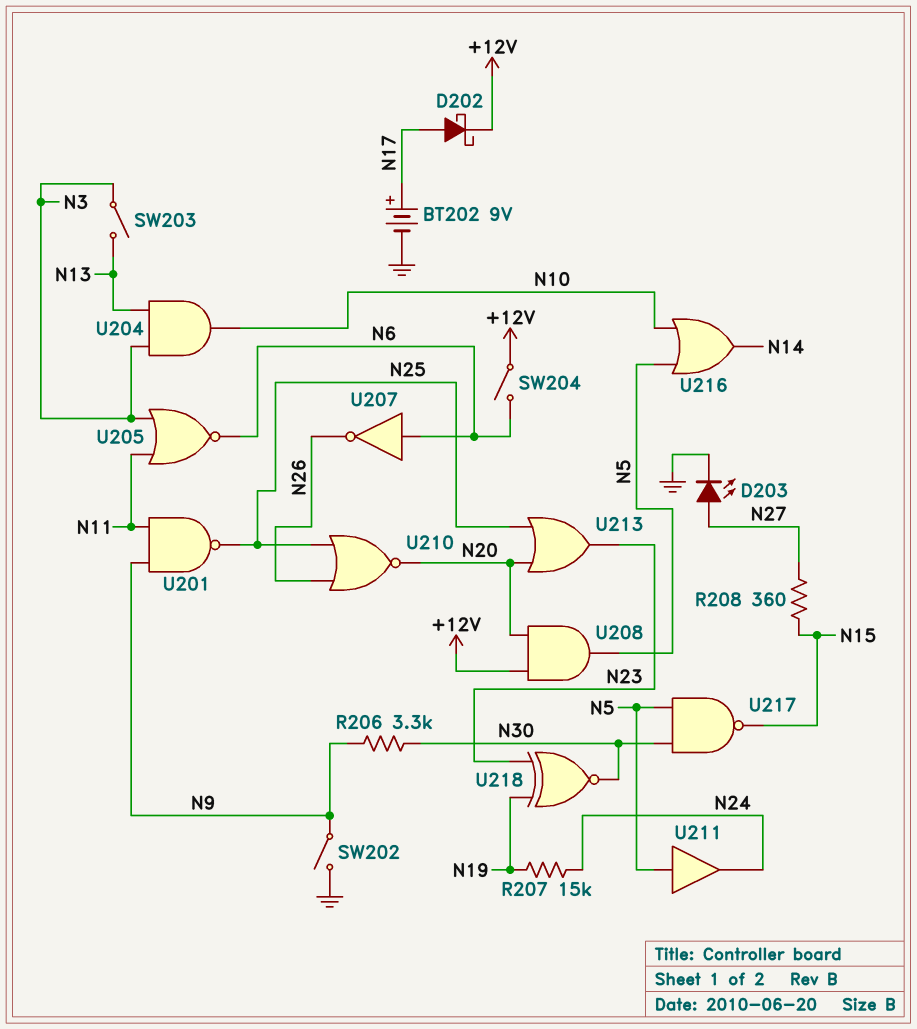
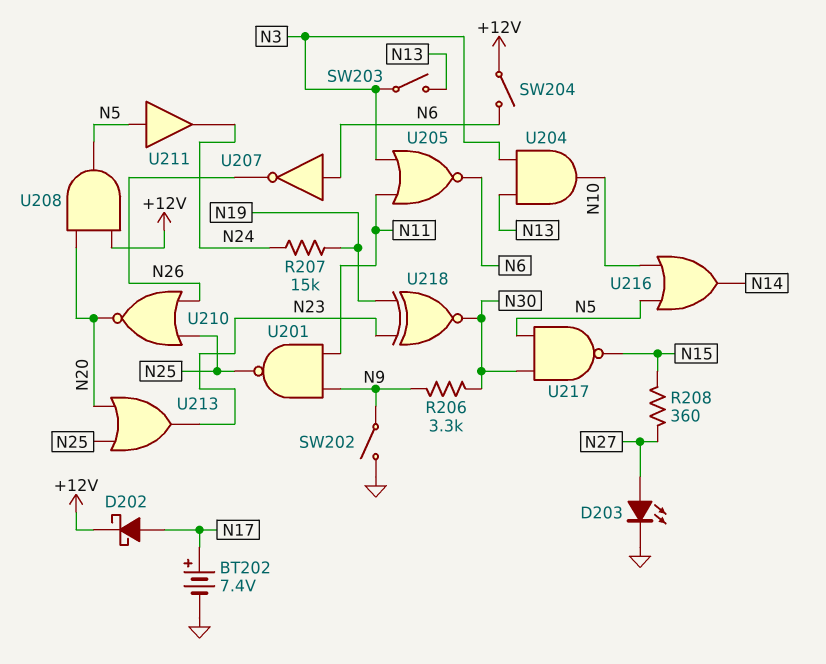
BT202: 9V (plus N17, minus GND) -> 7.4V (plus N17, minus GND)

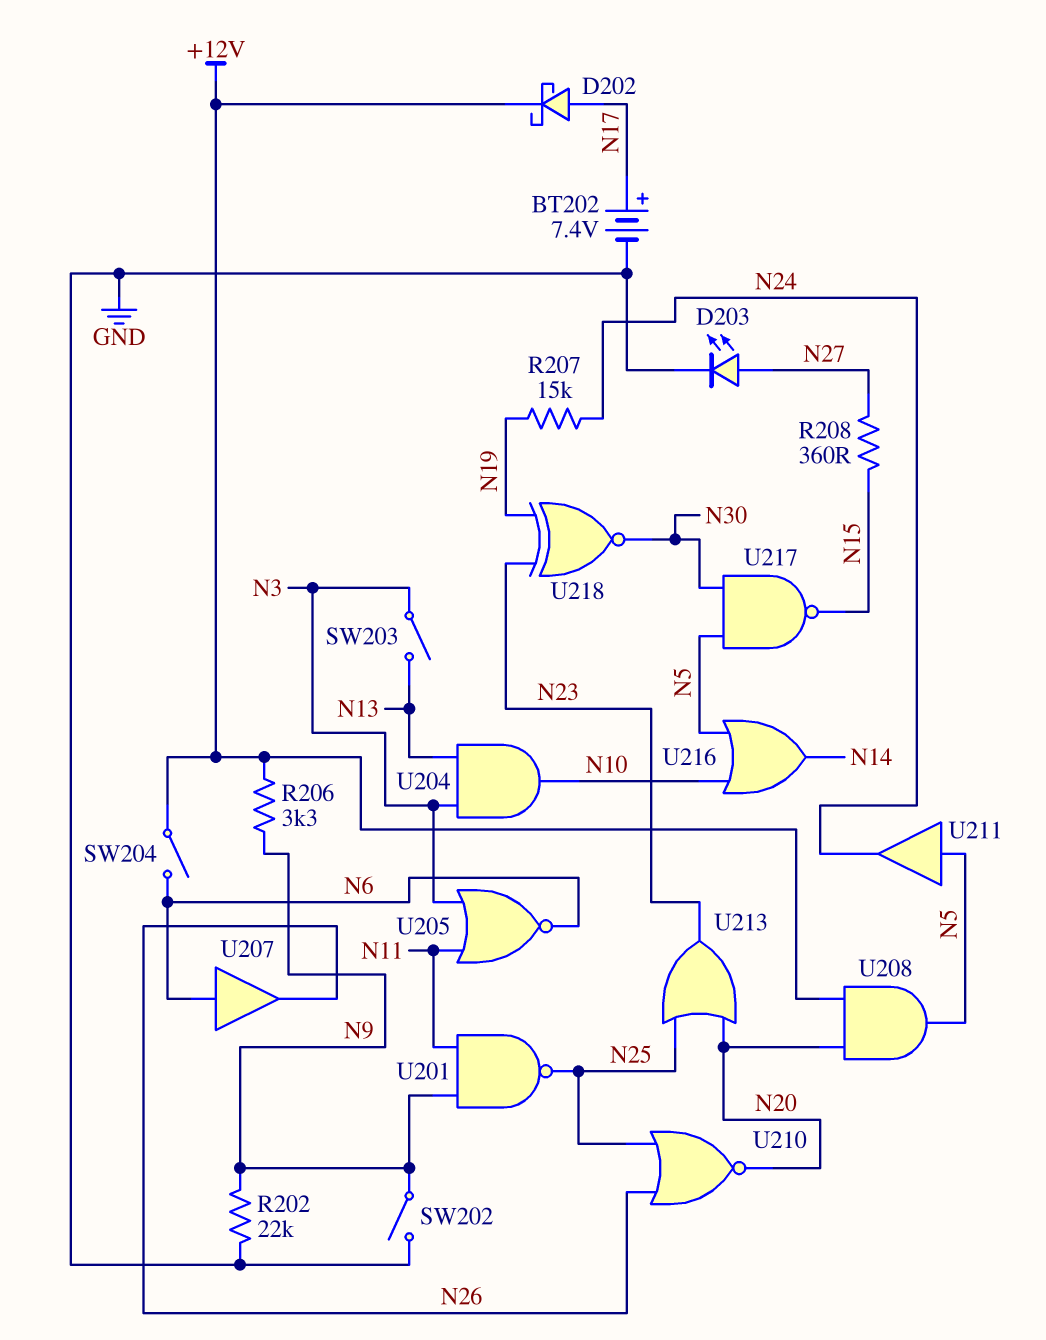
R202: none -> 22k (GND, N9)
R206: 3.3k (N9, N30) -> 3.3k (+12V, N9)
U207: NOT (in N6, out N26) -> buffer (in N6, out N26)

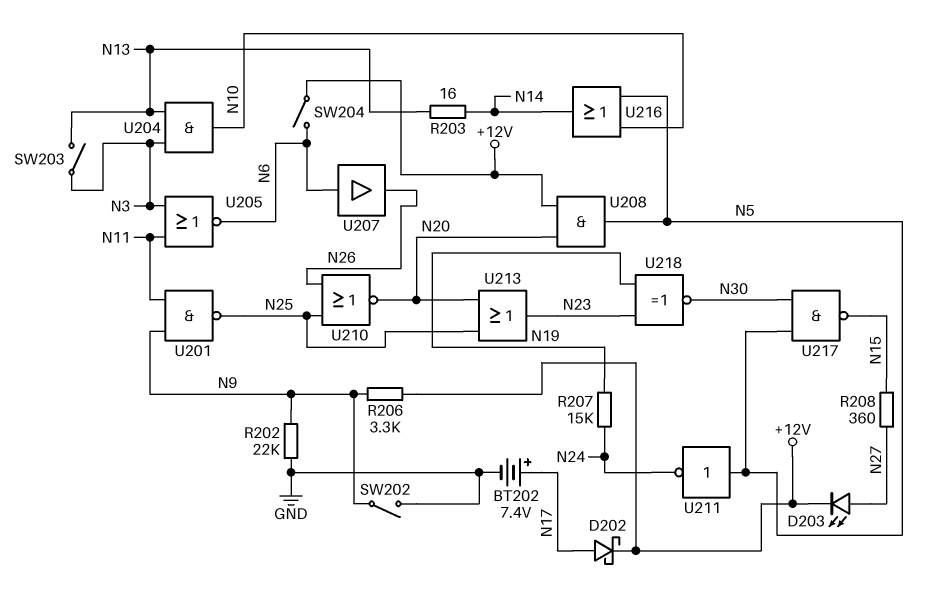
D203: LED (A N27, K GND) -> LED (A N27, K +12V)
R203: none -> 16 (N13, N14)
U211: buffer (in N5, out N24) -> NOT (in N5, out N24)

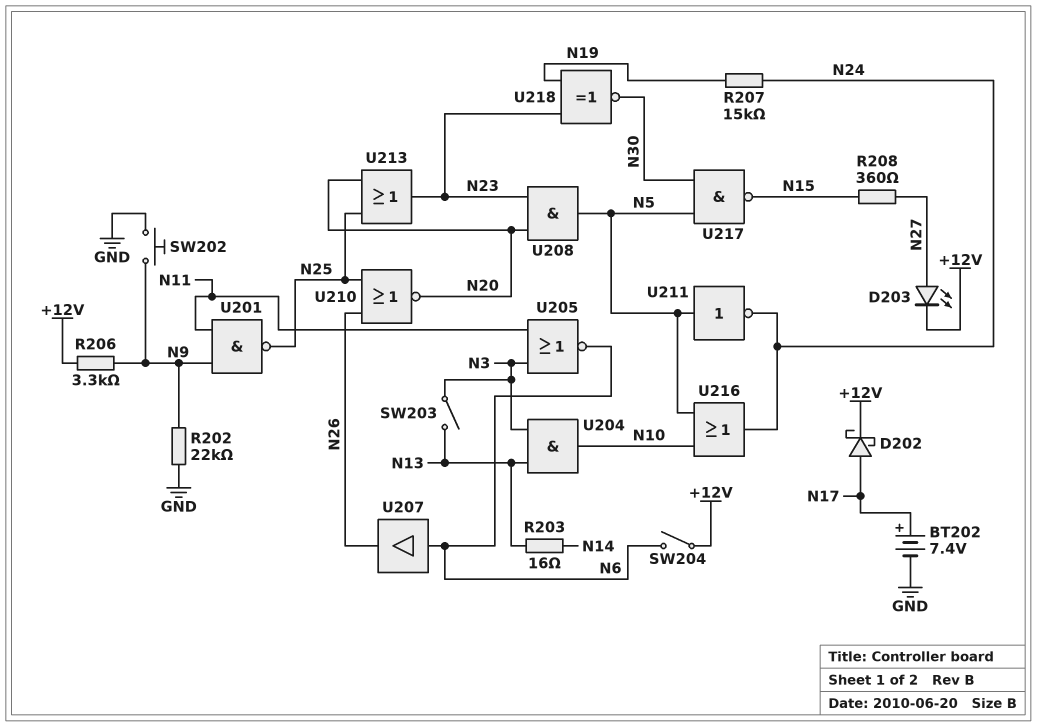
SW202: switch (GND, N9) -> button (GND, N9)
U208: AND (in +12V, in N20, out N5) -> AND (in N20, in N23, out N5)
U216: OR (in N5, in N10, out N14) -> OR (in N5, in N10, out N24)

